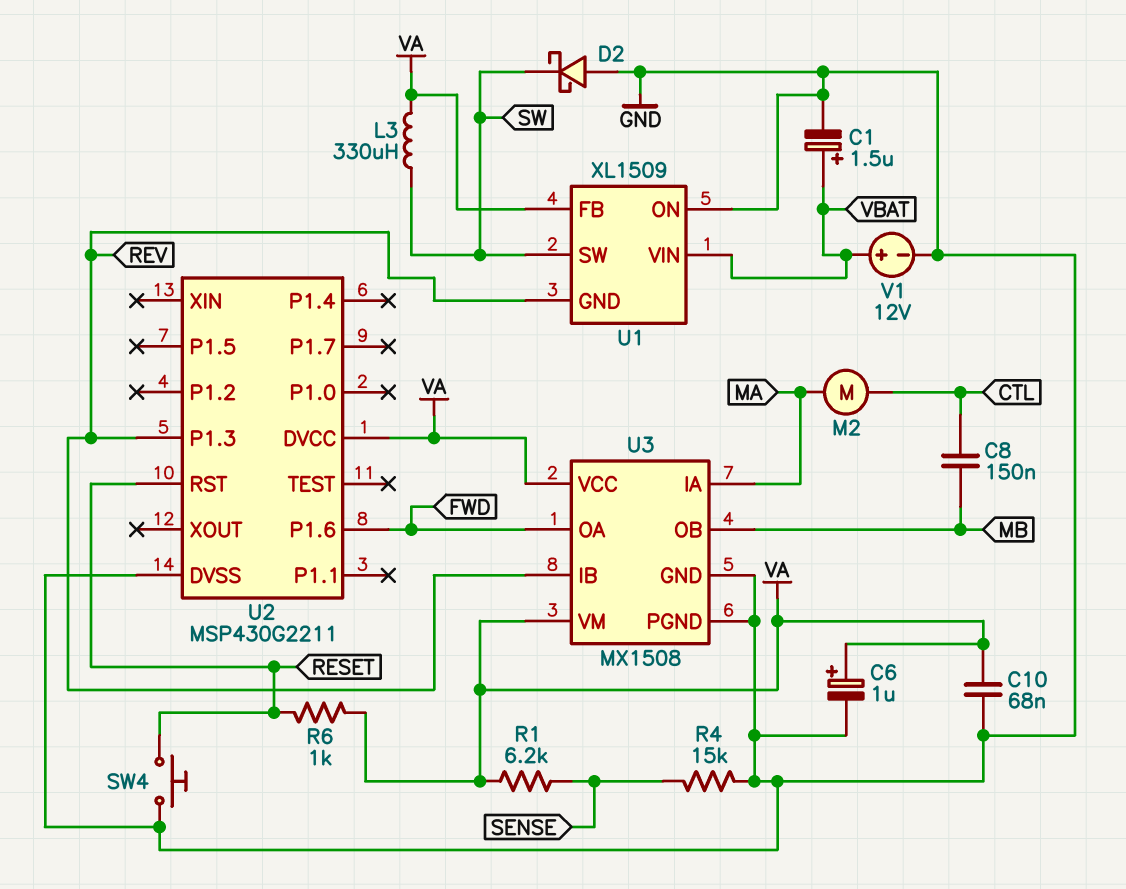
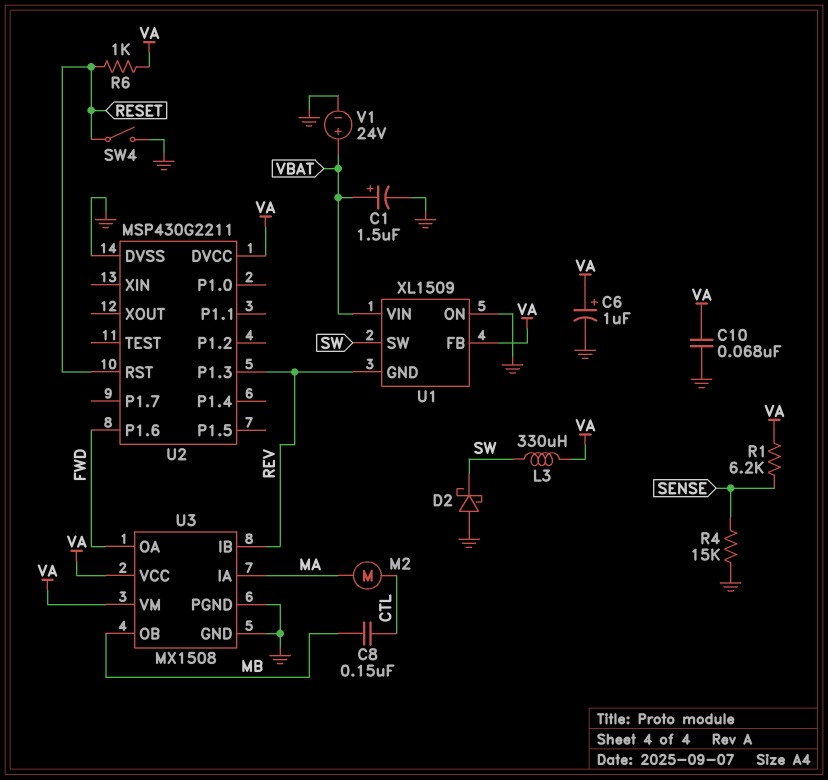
SW4: button (GND, RESET) -> switch (GND, RESET)
V1: 12V (plus VBAT, minus GND) -> 24V (plus VBAT, minus GND)

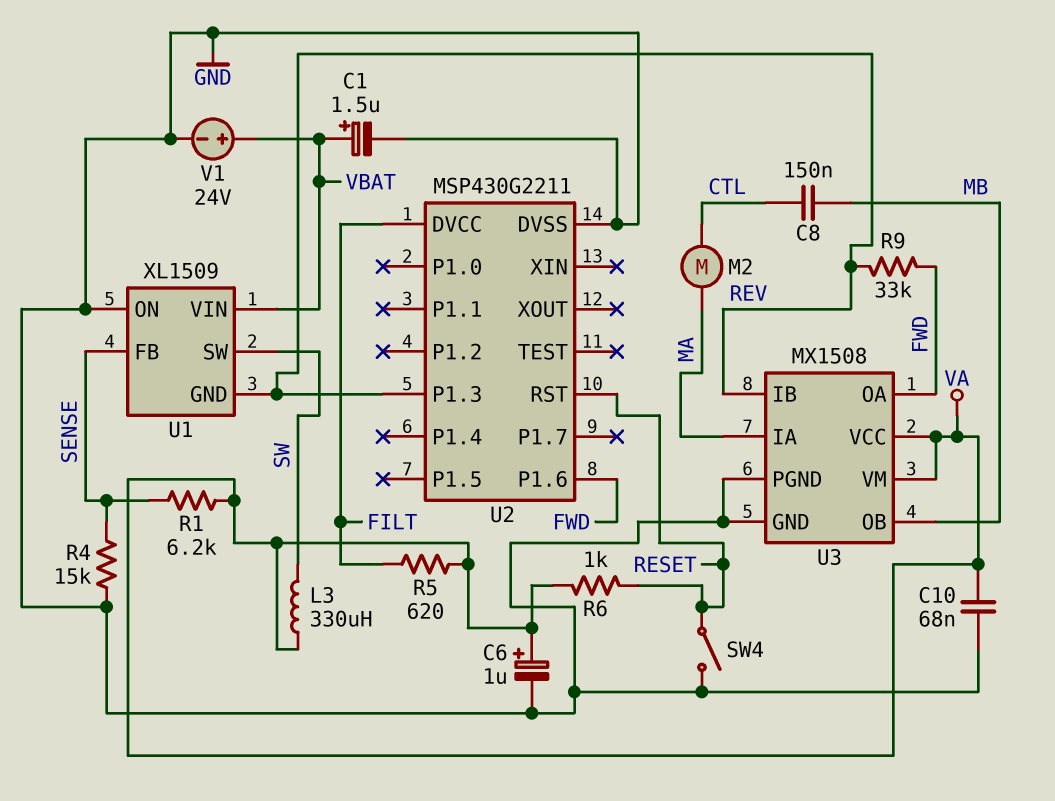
D2: schottky (A GND, K SW) -> none
R5: none -> 620 (FILT, VA)
R9: none -> 33k (FWD, REV)
U1 pin FB: VA -> SENSE
U2 pin DVCC: VA -> FILT

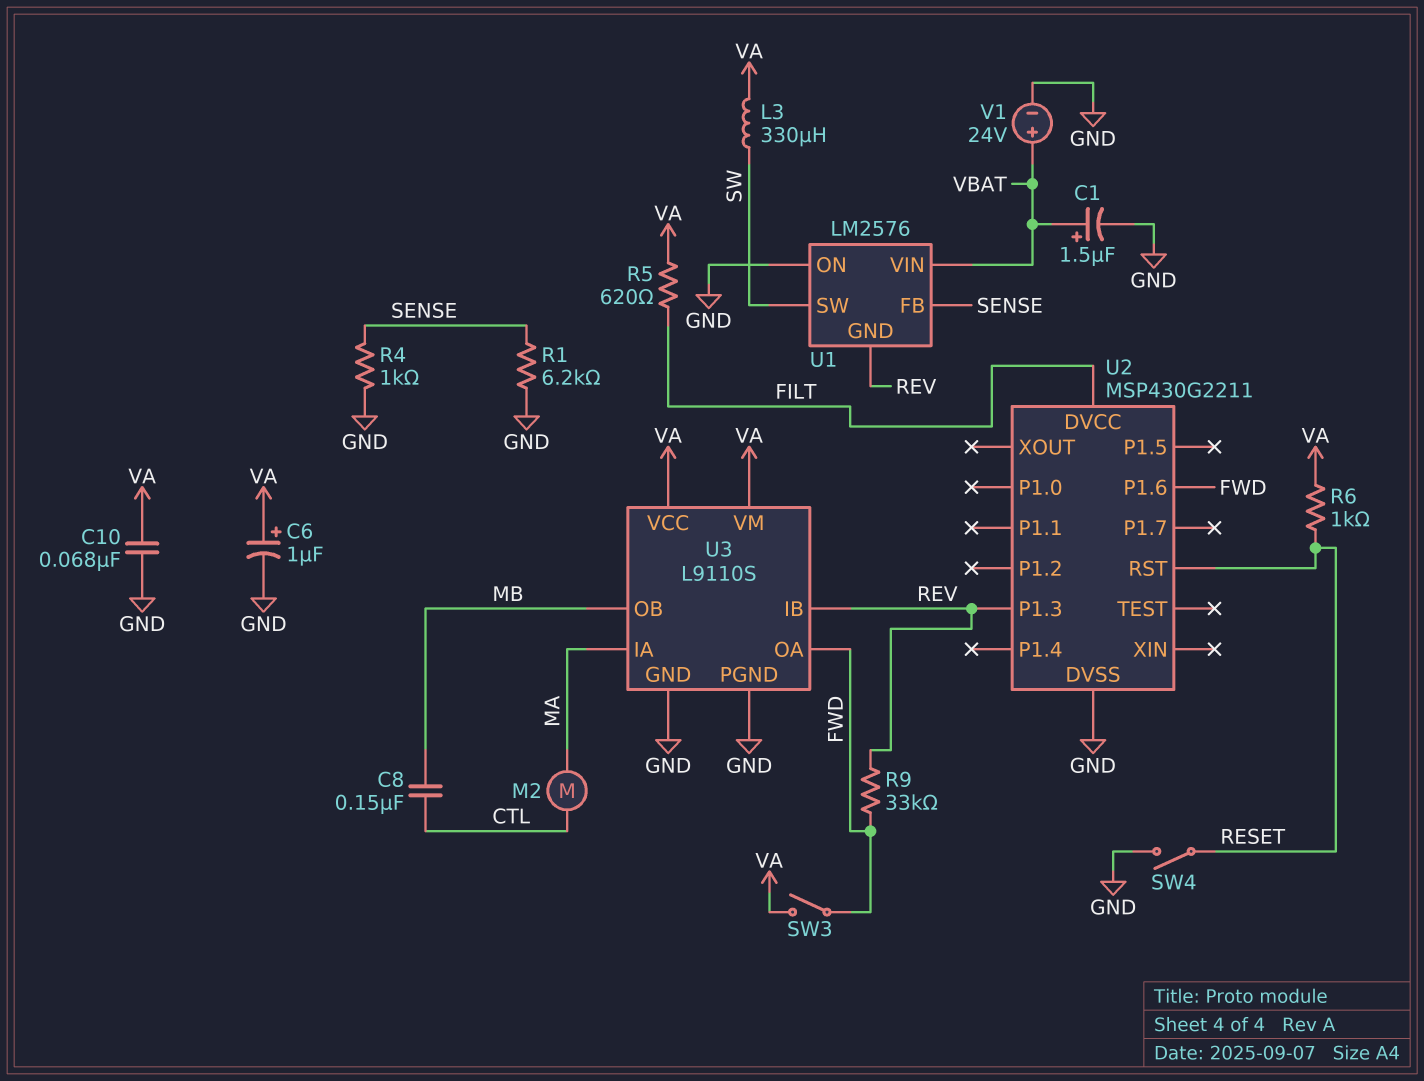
R1: 6.2k (SENSE, VA) -> 6.2k (GND, SENSE)
R4: 15k (GND, SENSE) -> 1k (GND, SENSE)
SW3: none -> switch (FWD, VA)
U1: XL1509 -> LM2576
U3: MX1508 -> L9110S

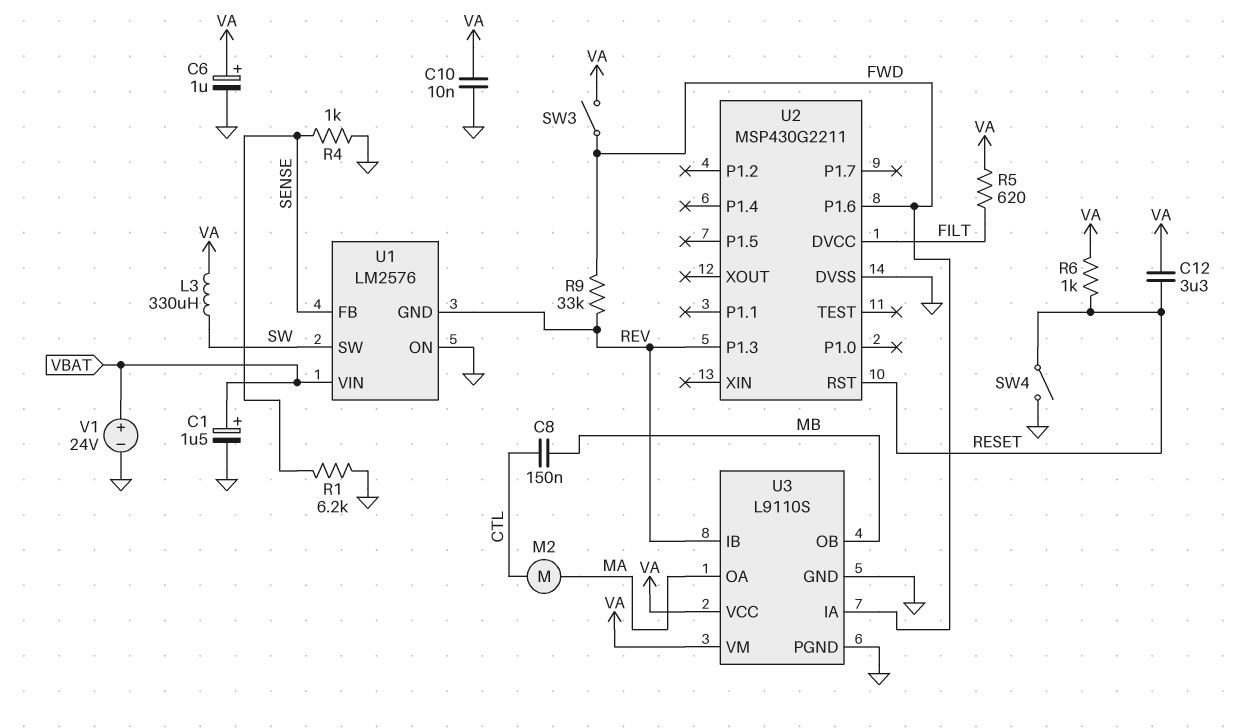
C10: 68nF (GND, VA) -> 10nF (GND, VA)
C12: none -> 3.3uF (RESET, VA)
U3 pin IA: MA -> FWD
U3 pin OA: FWD -> MA

